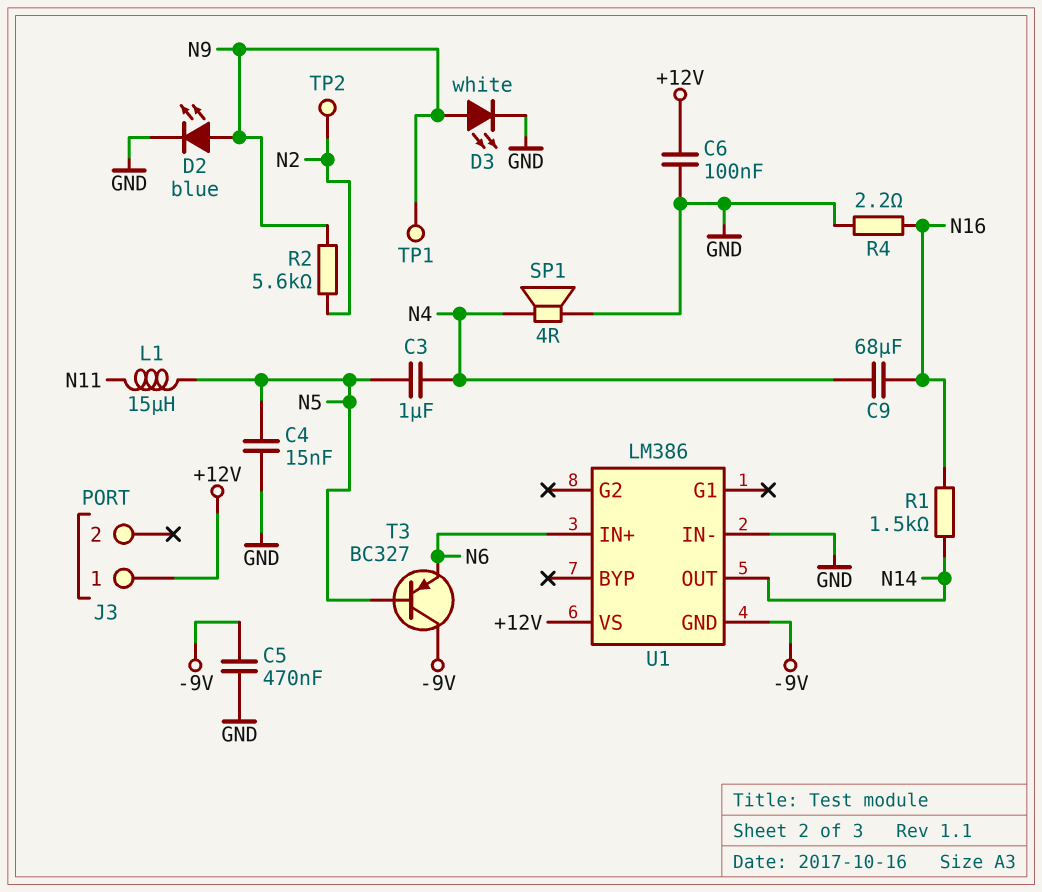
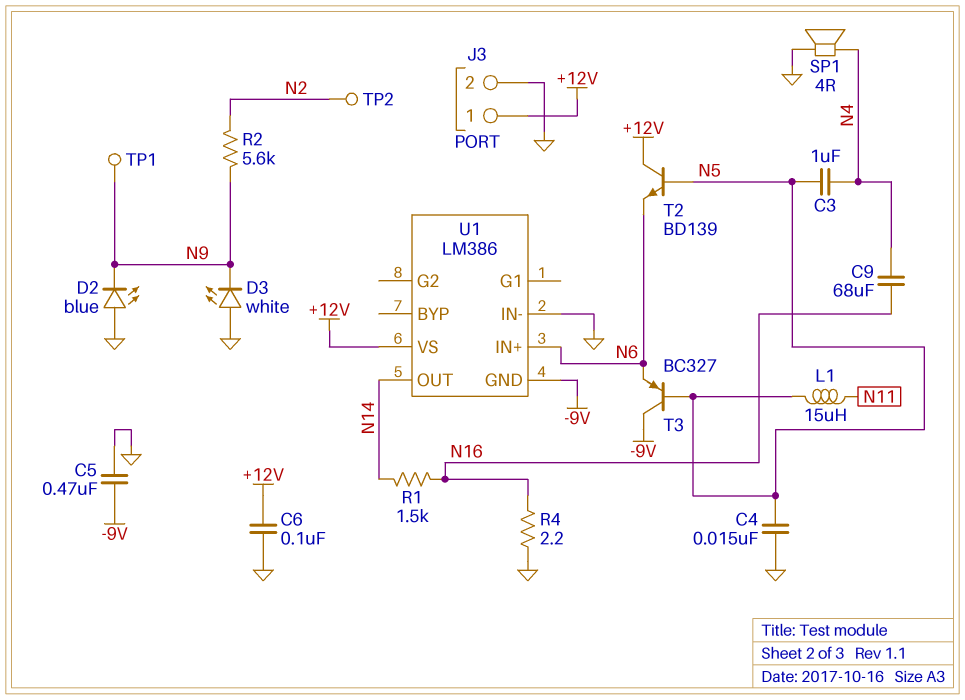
D2: LED blue (A N9, K GND) -> LED blue (A GND, K N9)
D3: LED white (A N9, K GND) -> LED white (A GND, K N9)
J3 pin 2: none -> GND
T2: none -> NPN BD139 (B N5, C +12V, E N6)

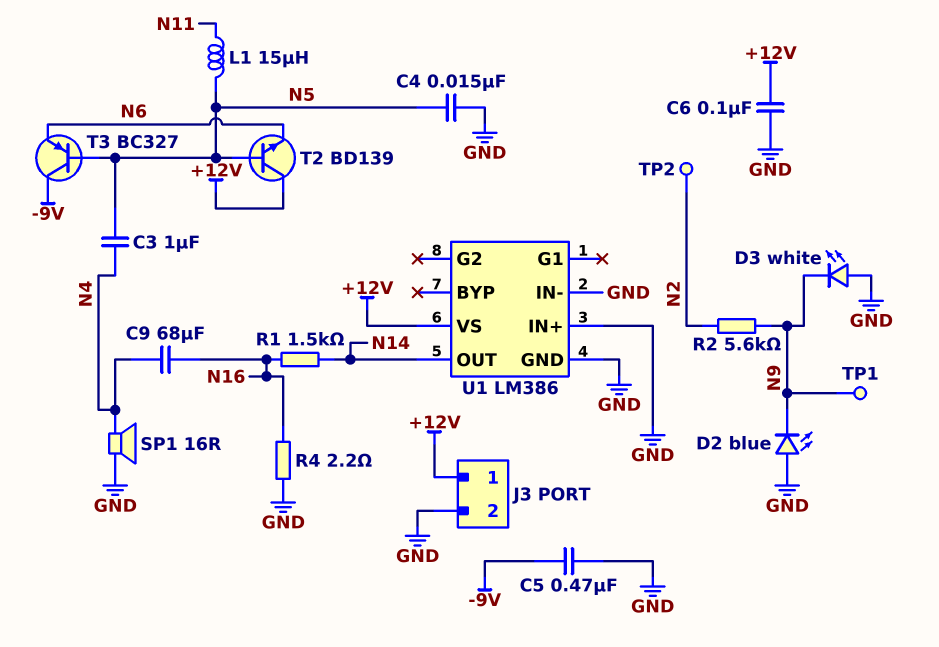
SP1: speaker 4R (GND, N4) -> speaker 16R (GND, N4)
U1 pin GND: -9V -> GND
U1 pin IN+: N6 -> GND

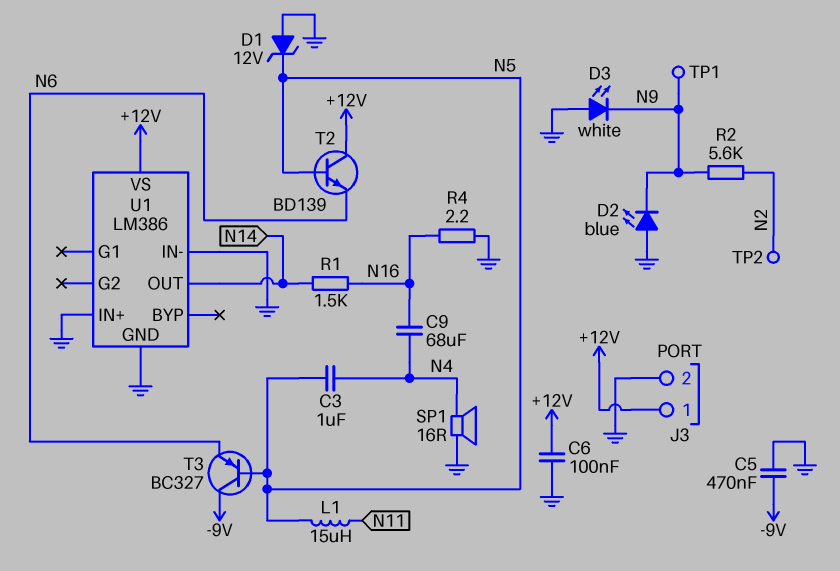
C4: 15nF (GND, N5) -> none
D1: none -> zener 12V (A GND, K N5)

